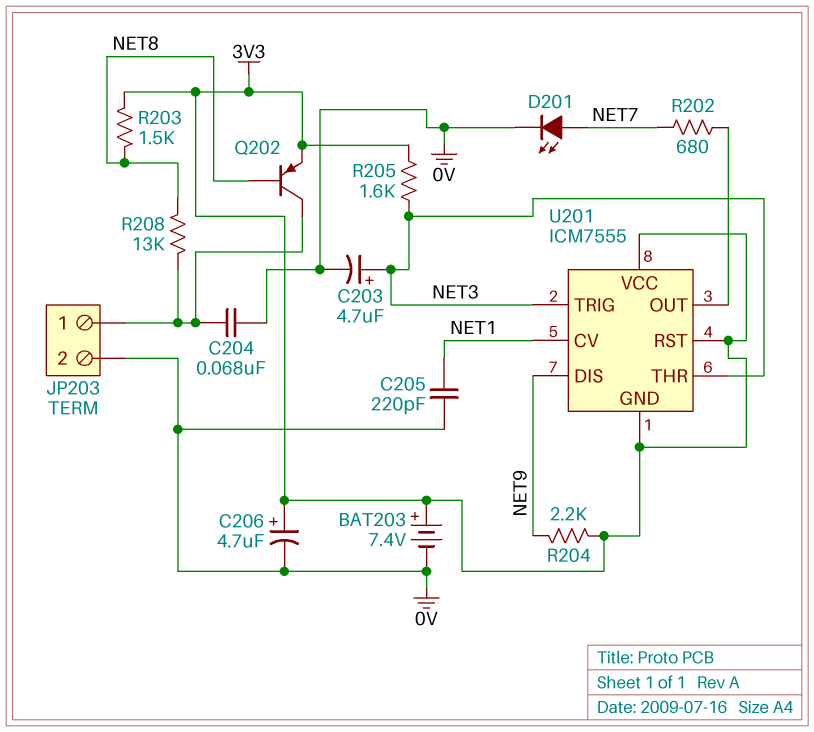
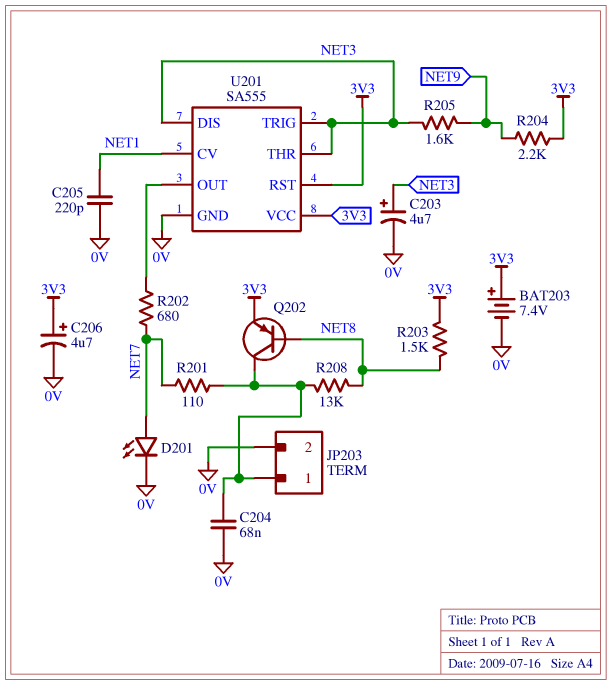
R201: none -> 110 (JP203/1, NET7)
R205: 1.6k (3V3, NET3) -> 1.6k (NET3, NET9)
U201: ICM7555 -> SA555
U201 pin DIS: NET9 -> NET3
U201 pin GND: 3V3 -> 0V

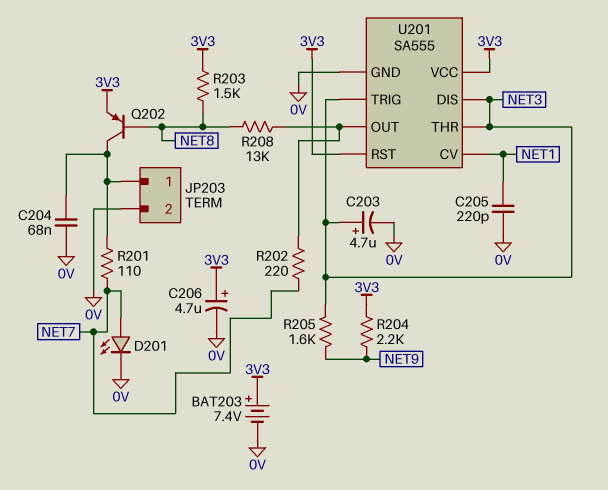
R202: 680 (NET7, U201/OUT) -> 220 (NET7, U201/OUT)
R208: 13k (JP203/1, NET8) -> 13k (NET8, U201/OUT)

